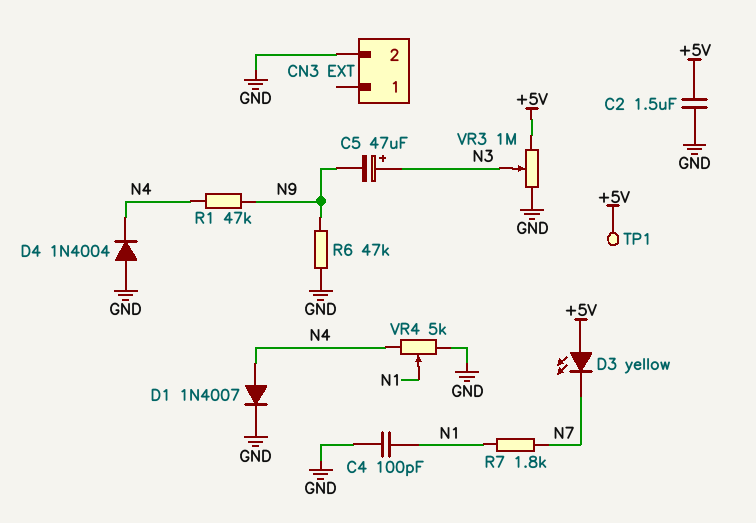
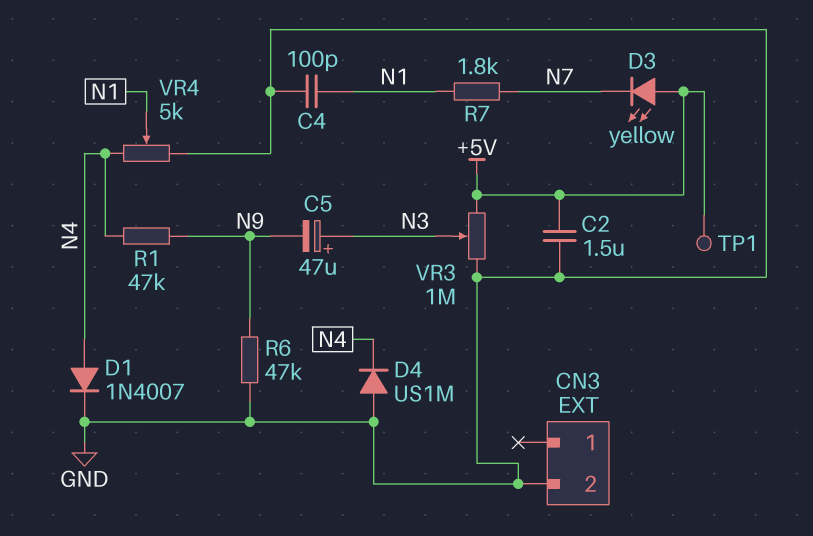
D4: diode 1N4004 (A GND, K N4) -> diode US1M (A GND, K N4)

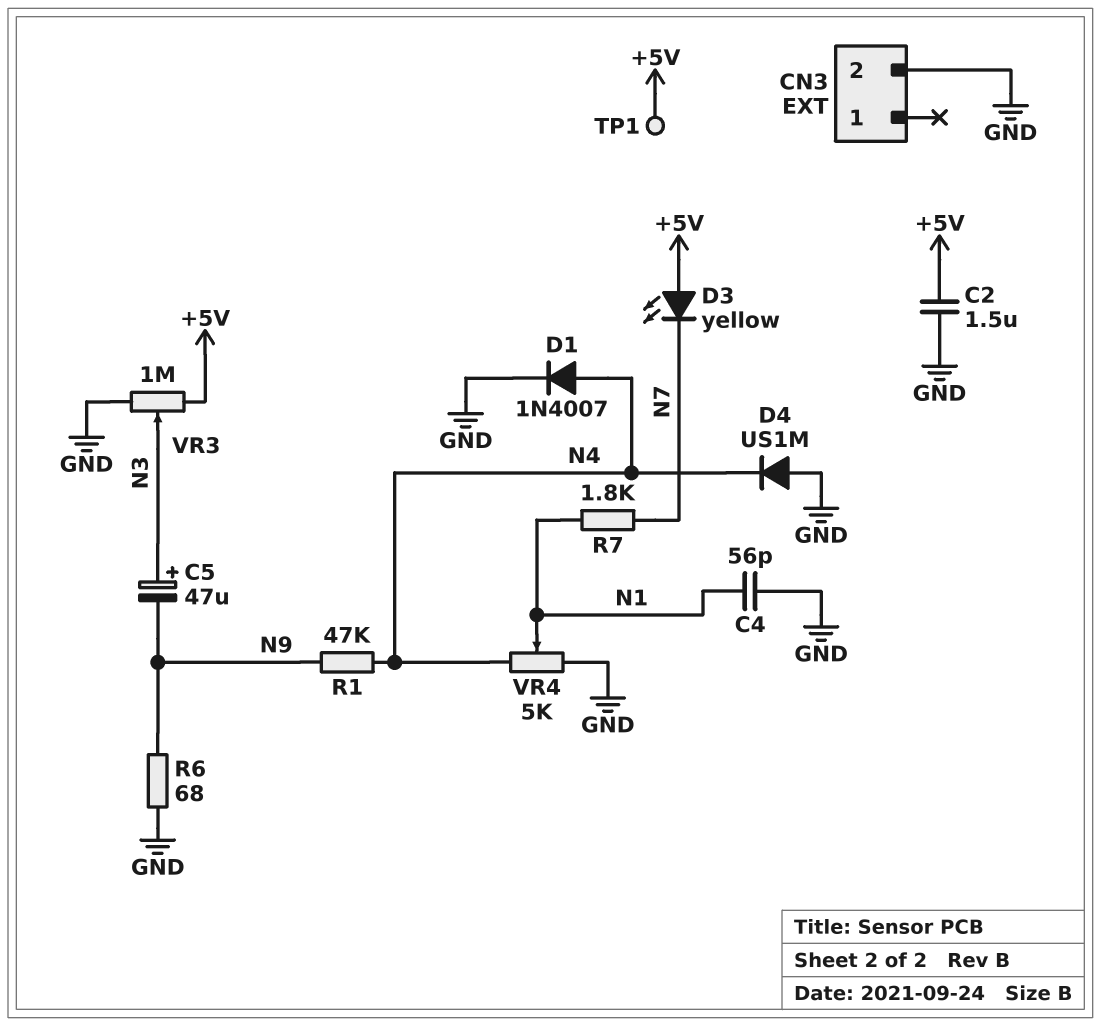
C4: 100pF (GND, N1) -> 56pF (GND, N1)
R6: 47k (GND, N9) -> 68 (GND, N9)

